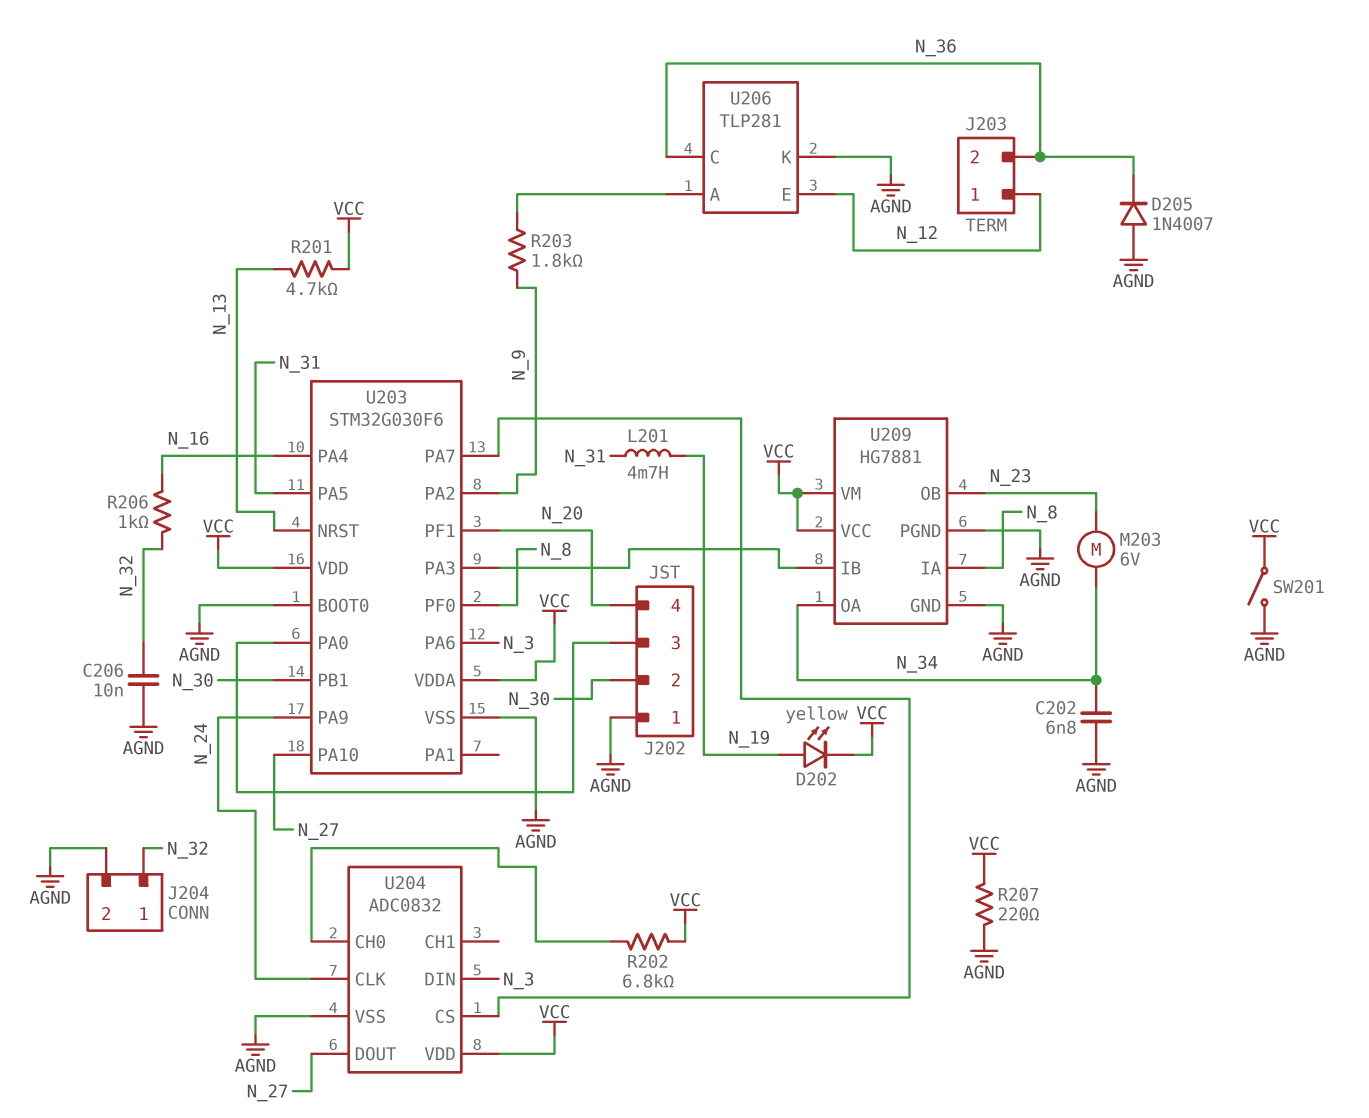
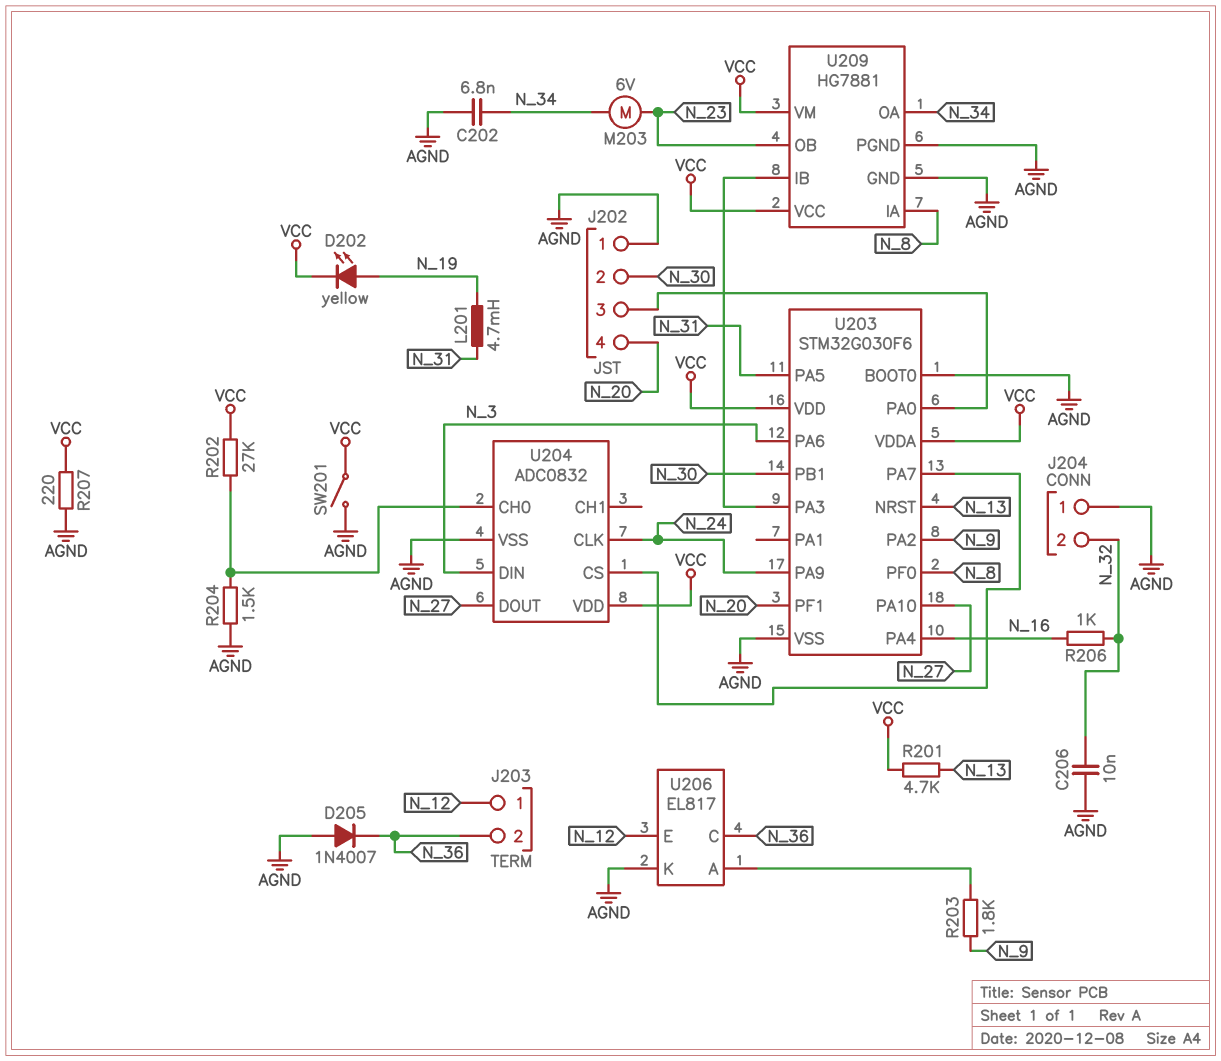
J204 pin 1: N_32 -> AGND
J204 pin 2: AGND -> N_32
R202: 6.8k (U204/CH0, VCC) -> 27k (U204/CH0, VCC)
R204: none -> 1.5k (AGND, U204/CH0)
U206: TLP281 -> EL817

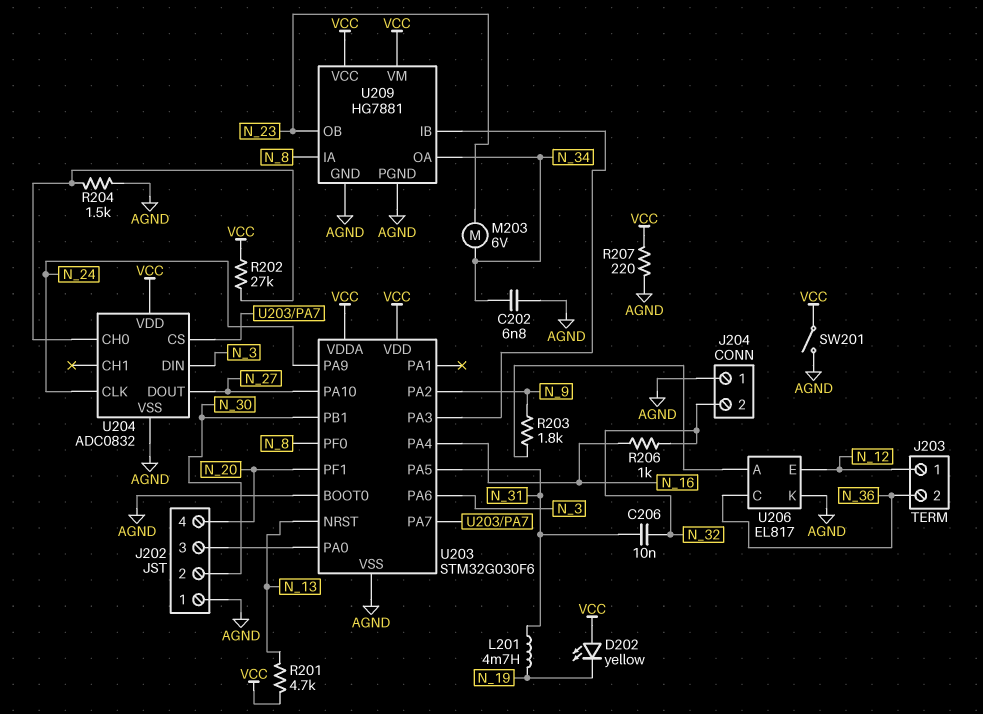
C206: 10nF (AGND, N_32) -> 10nF (N_31, N_32)
D202: LED yellow (A N_19, K VCC) -> LED yellow (A VCC, K N_19)
D205: diode 1N4007 (A AGND, K N_36) -> none

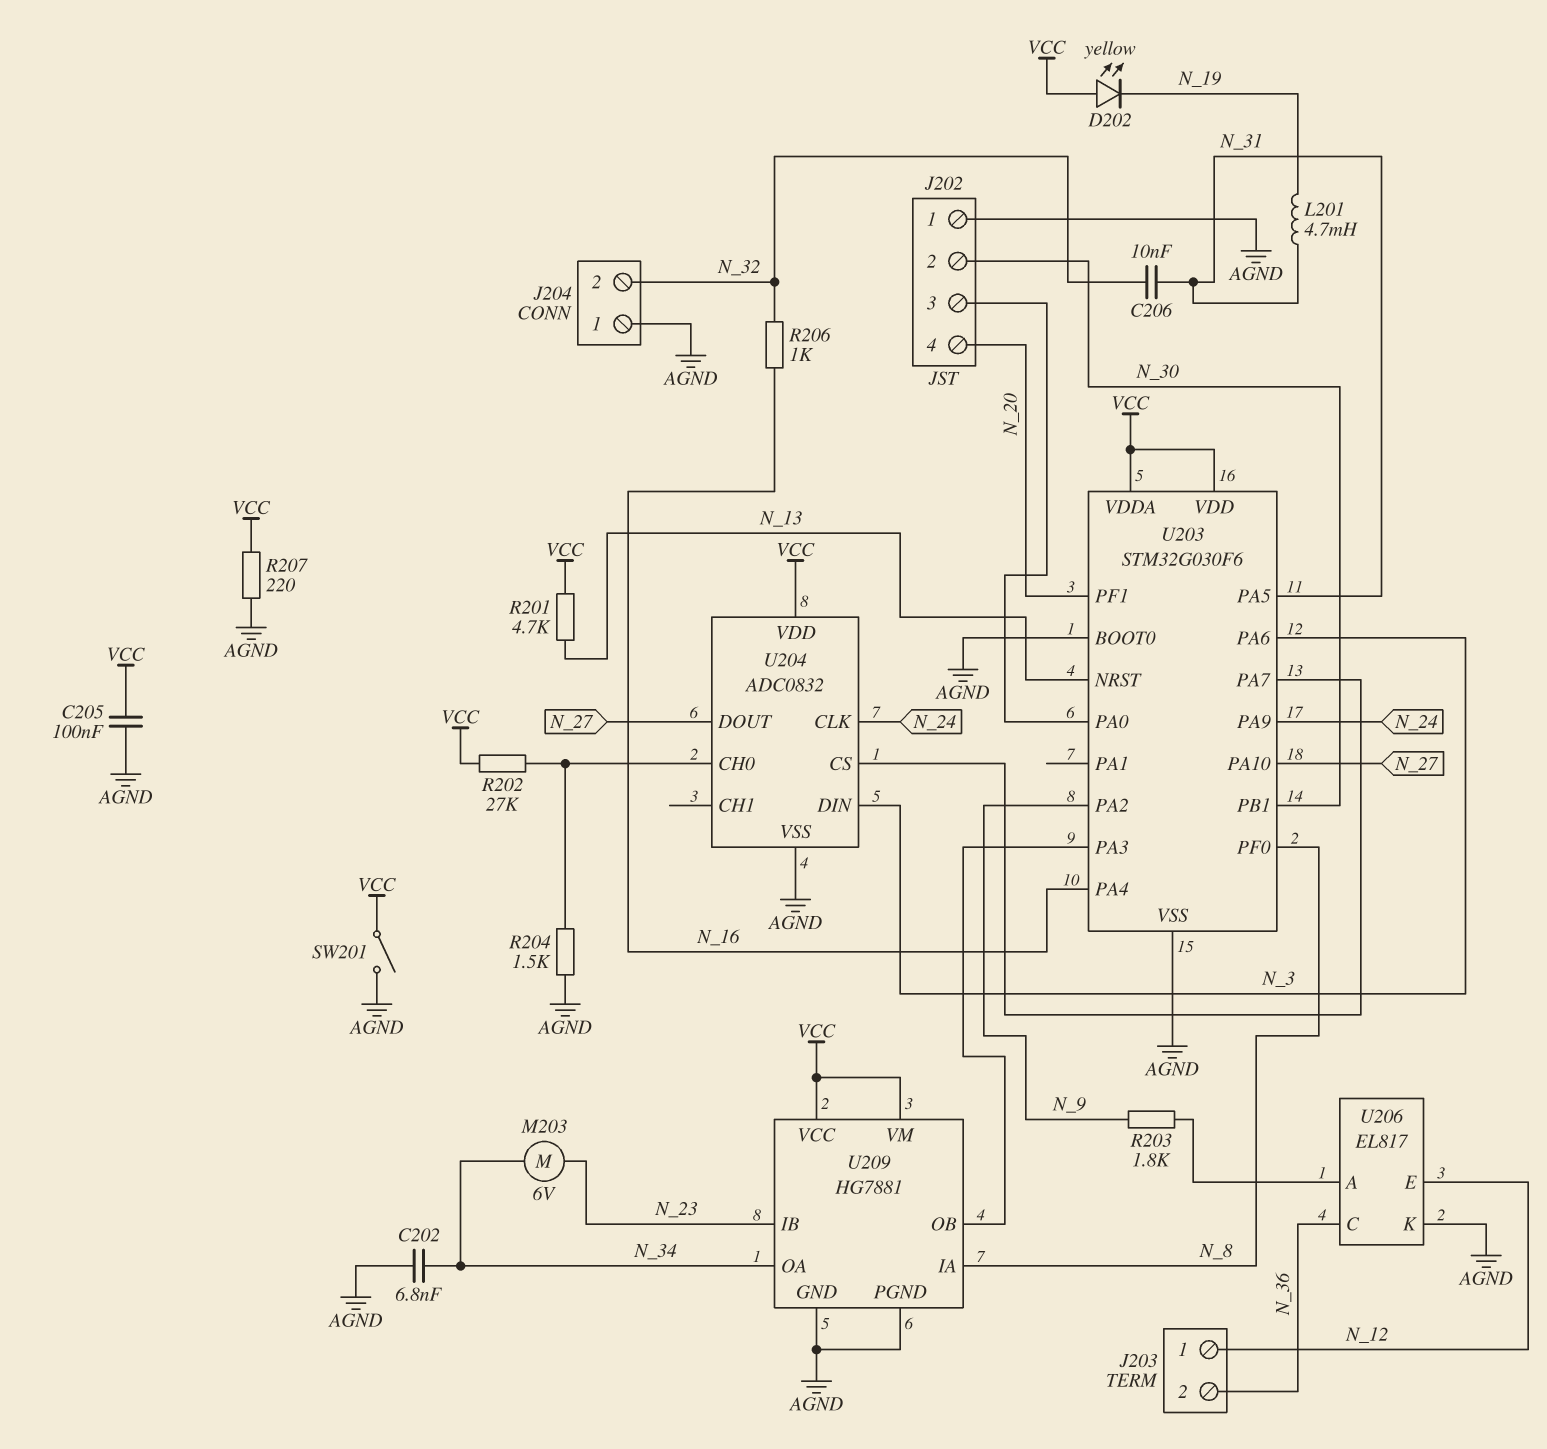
C205: none -> 100nF (AGND, VCC)
U209 pin IB: U203/PA3 -> N_23
U209 pin OB: N_23 -> U203/PA3

